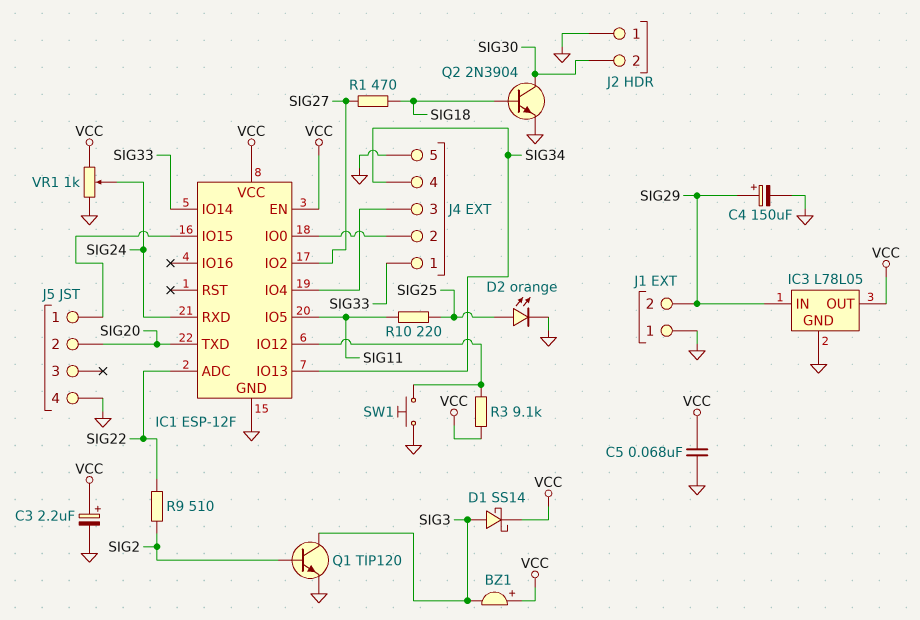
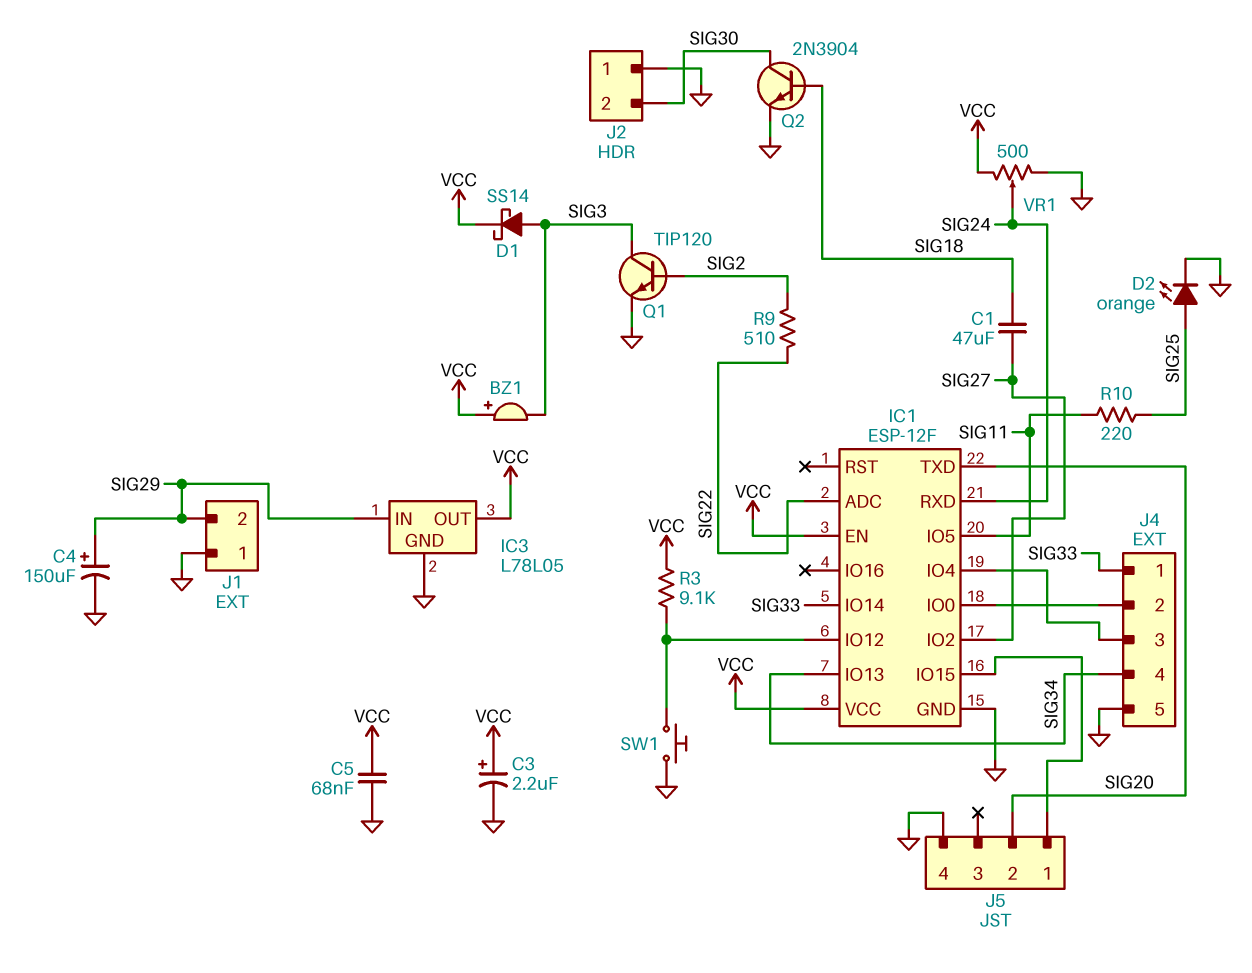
C1: none -> 47uF (SIG18, SIG27)
R1: 470 (SIG18, SIG27) -> none
VR1: 1k (GND, VCC, wiper SIG24) -> 500 (GND, VCC, wiper SIG24)

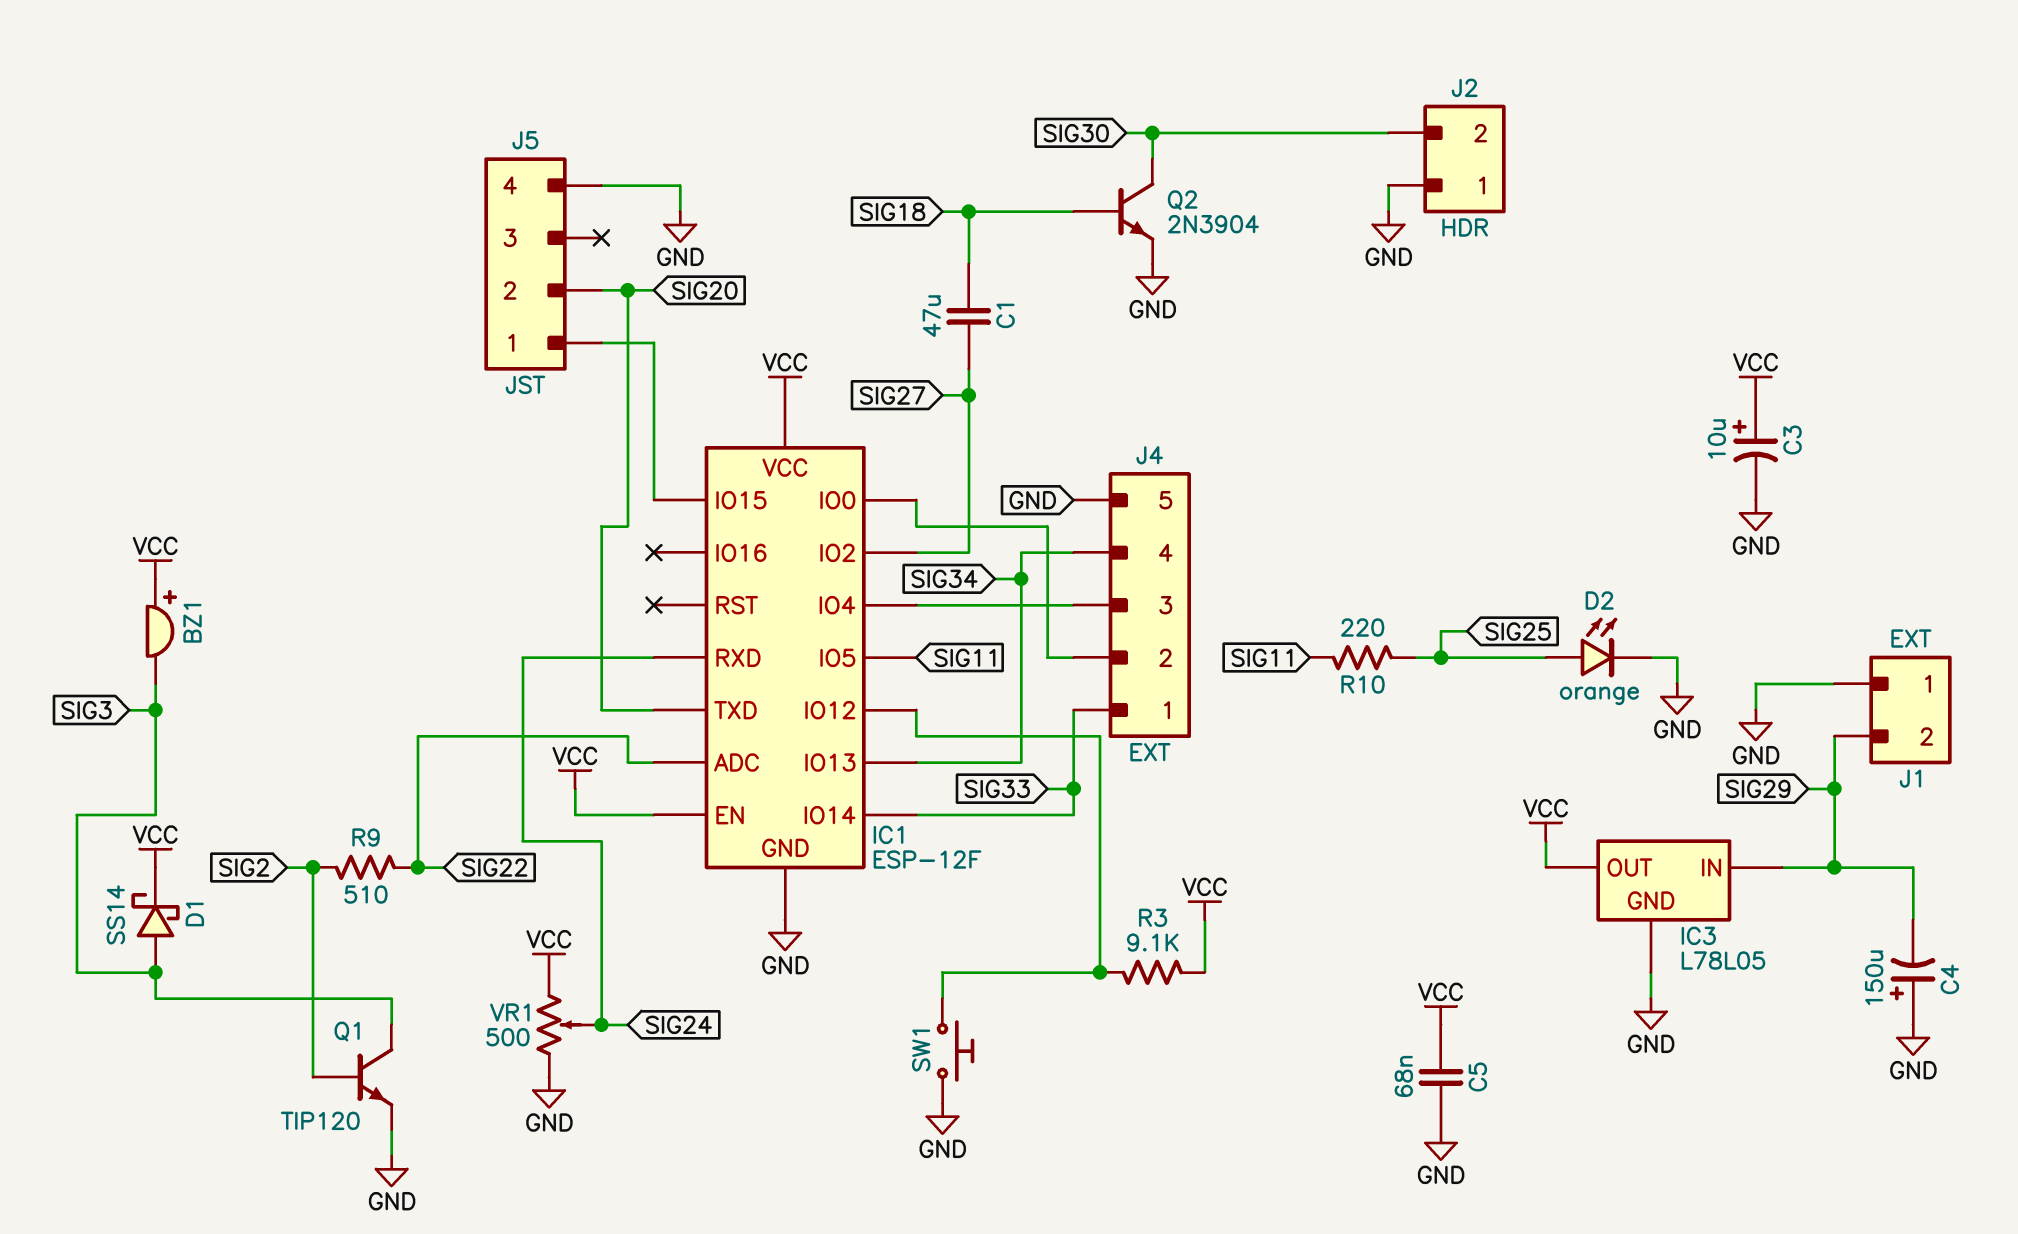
C3: 2.2uF (plus VCC, minus GND) -> 10uF (plus VCC, minus GND)
C4: 150uF (plus SIG29, minus GND) -> 150uF (plus GND, minus SIG29)

